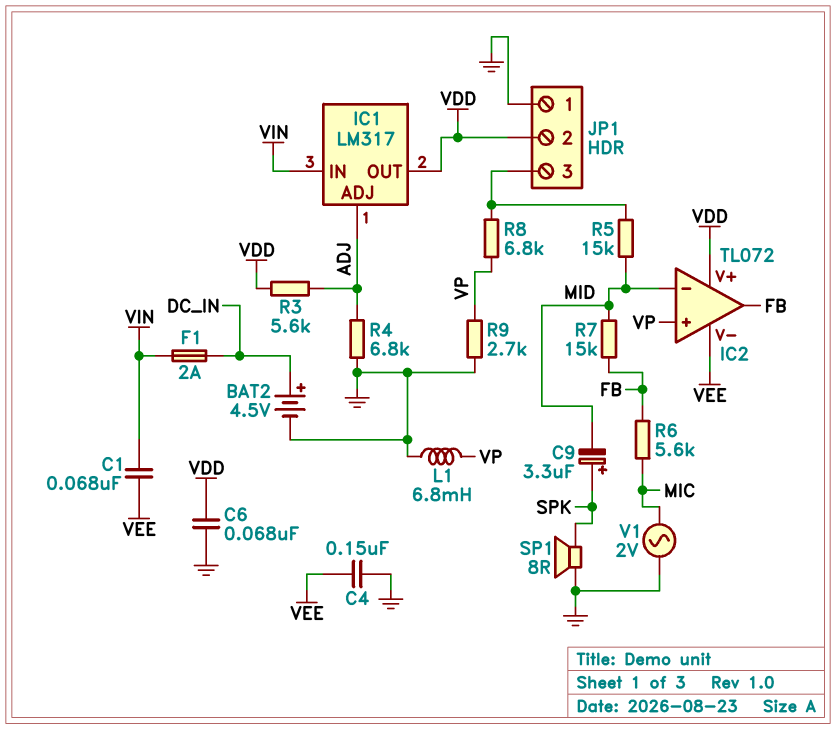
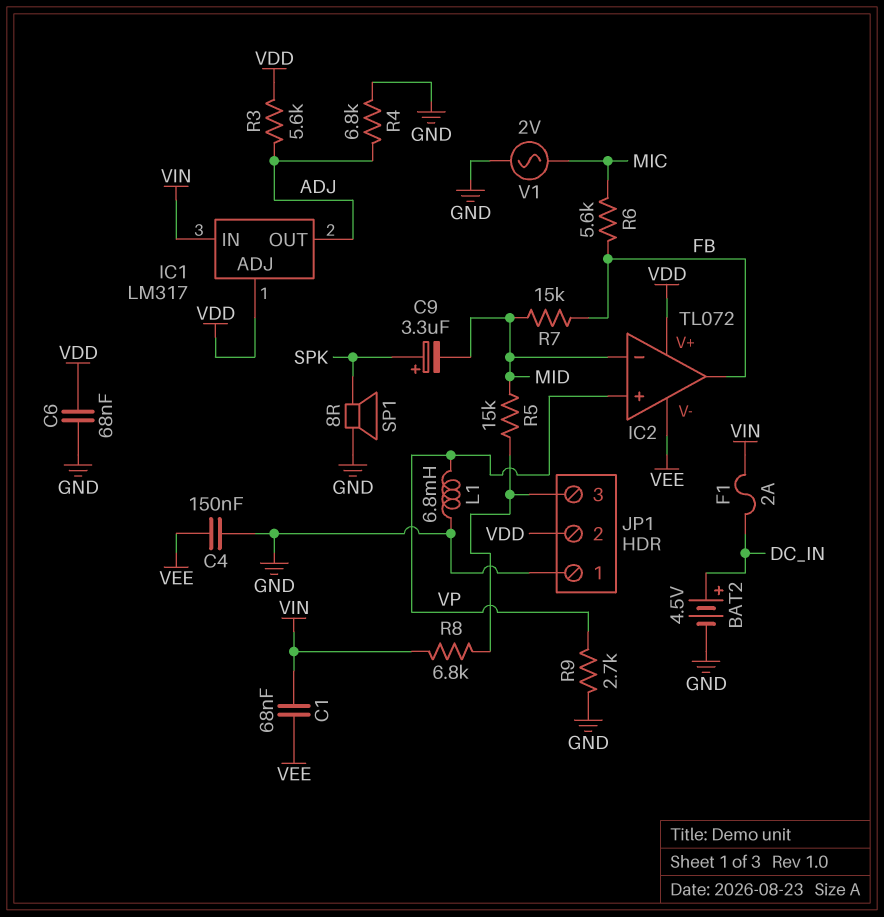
IC1 pin ADJ: ADJ -> VDD
IC1 pin OUT: VDD -> ADJ
R8: 6.8k (JP1/3, VP) -> 6.8k (JP1/3, VIN)

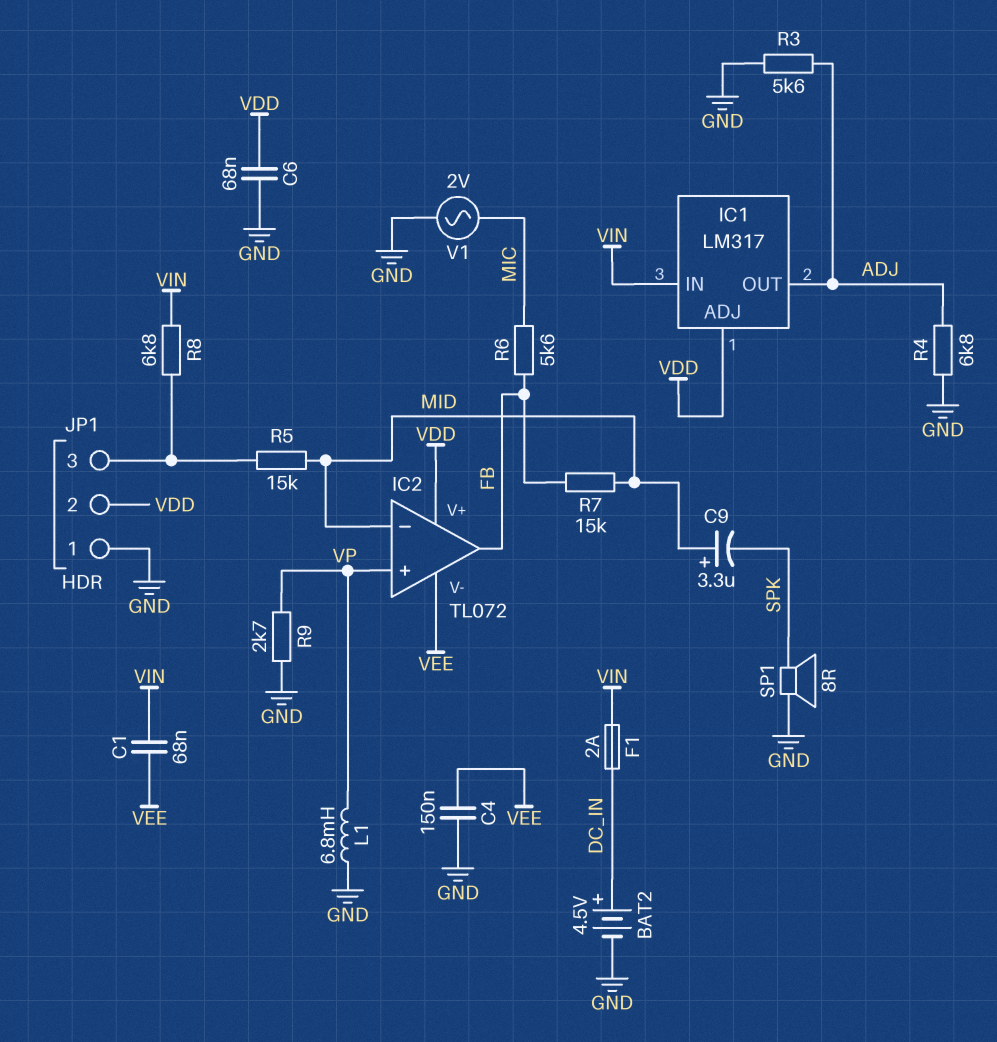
C9: 3.3uF (plus SPK, minus MID) -> 3.3uF (plus MID, minus SPK)
R3: 5.6k (ADJ, VDD) -> 5.6k (ADJ, GND)

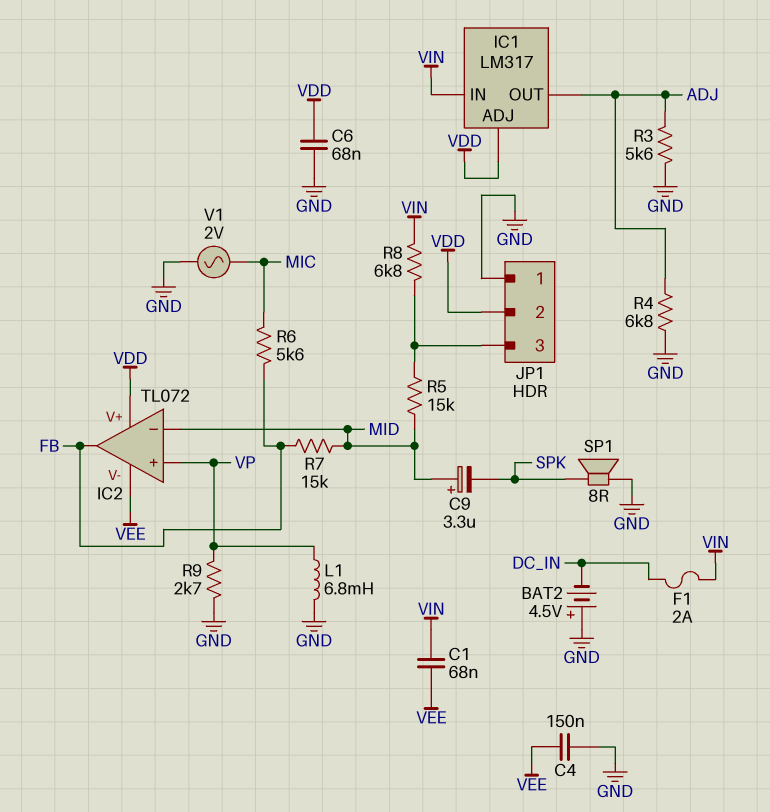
BAT2: 4.5V (plus DC_IN, minus GND) -> 4.5V (plus GND, minus DC_IN)

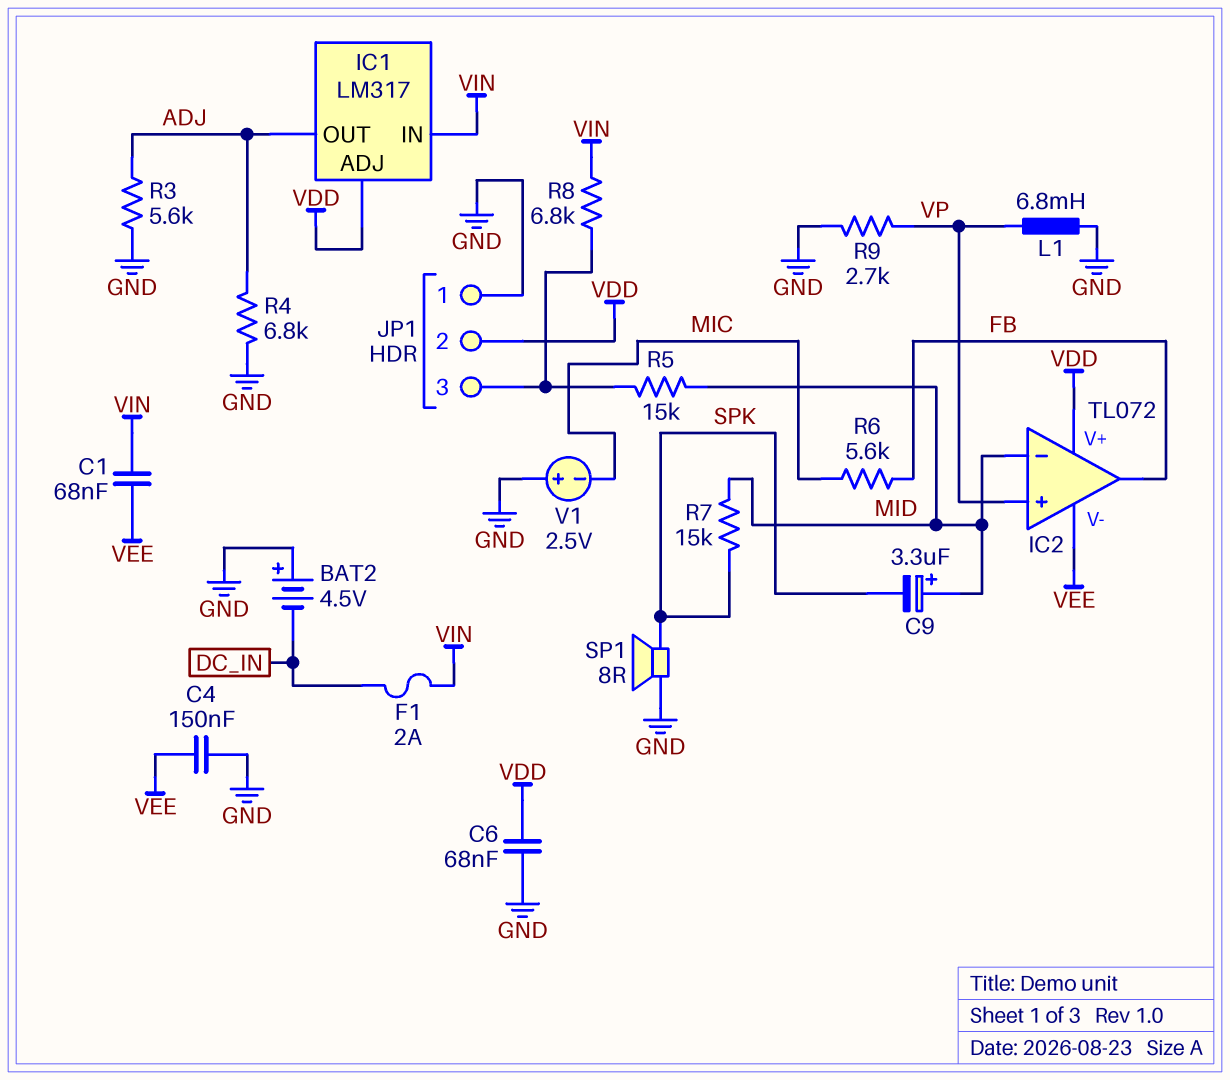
R7: 15k (FB, MID) -> 15k (MID, SPK)
V1: AC 2V (GND, MIC) -> 2.5V (plus GND, minus MIC)

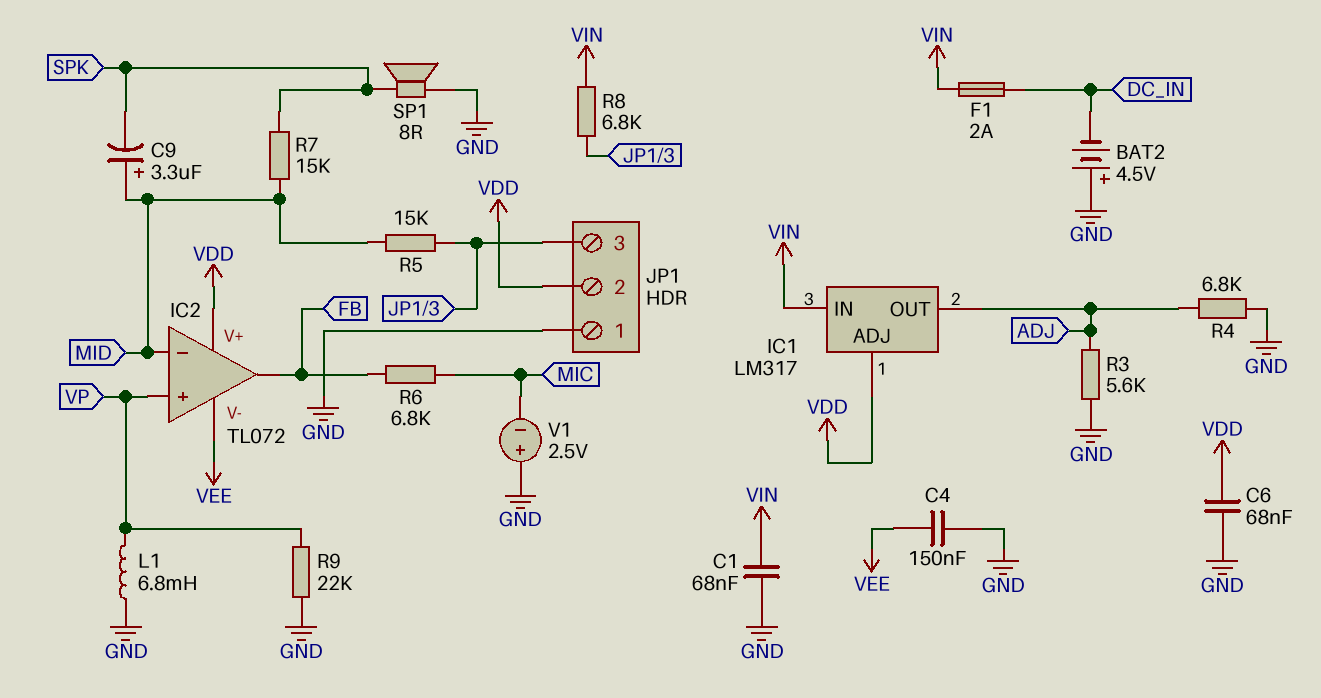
C1: 68nF (VEE, VIN) -> 68nF (GND, VIN)
R6: 5.6k (FB, MIC) -> 6.8k (FB, MIC)
R9: 2.7k (GND, VP) -> 22k (GND, VP)

